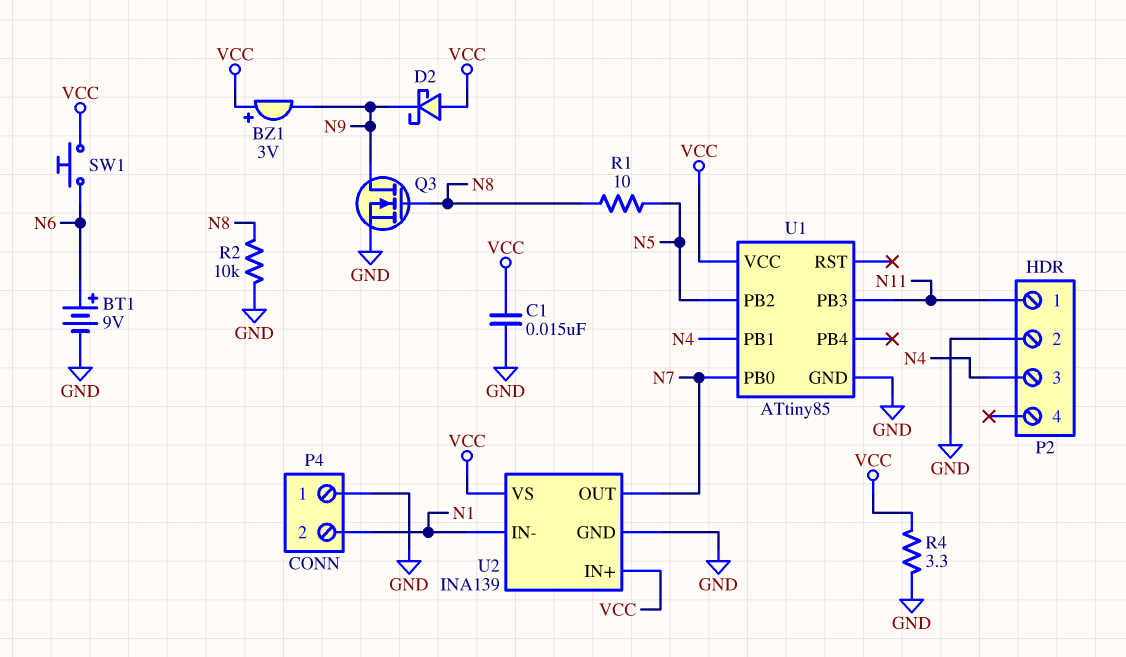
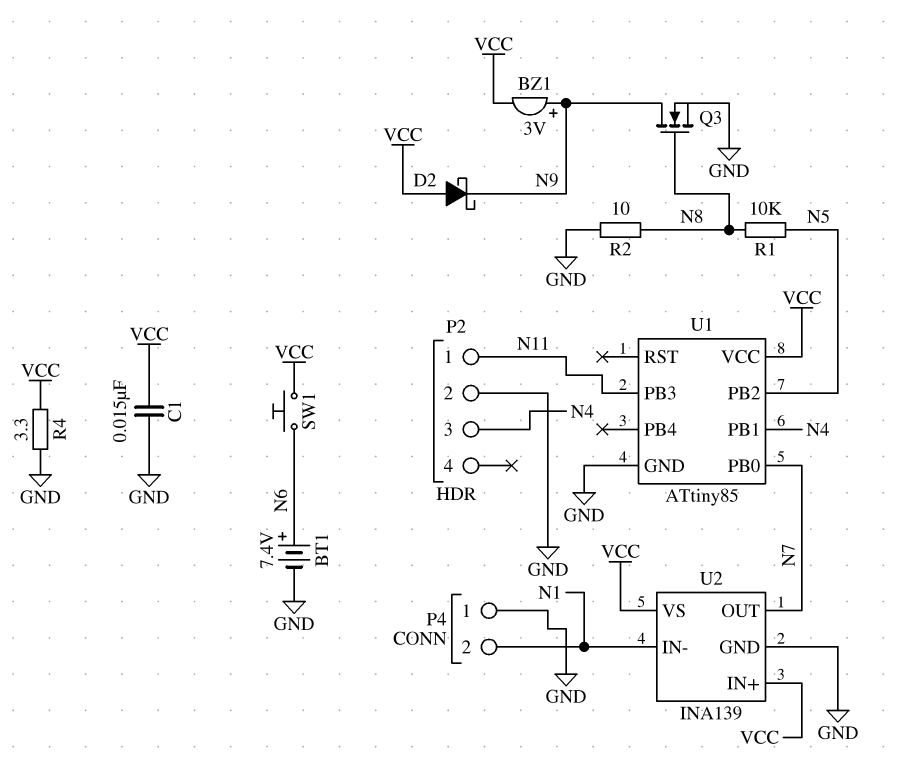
BT1: 9V (plus N6, minus GND) -> 7.4V (plus N6, minus GND)
BZ1: buzzer 3V (plus VCC, minus N9) -> buzzer 3V (plus N9, minus VCC)
R1: 10 (N5, N8) -> 10k (N5, N8)
R2: 10k (GND, N8) -> 10 (GND, N8)

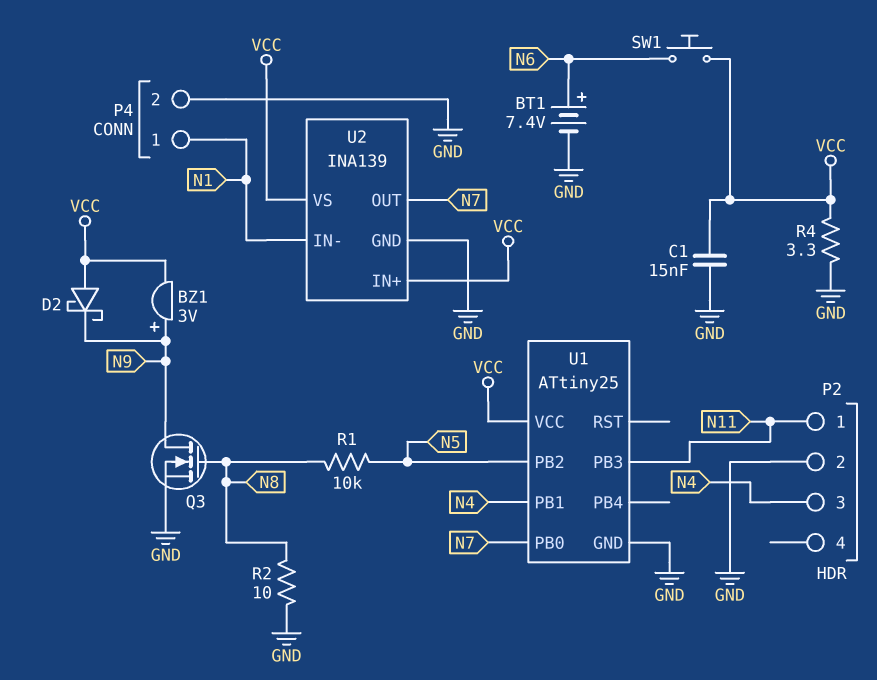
P4 pin 1: GND -> N1
P4 pin 2: N1 -> GND
U1: ATtiny85 -> ATtiny25

